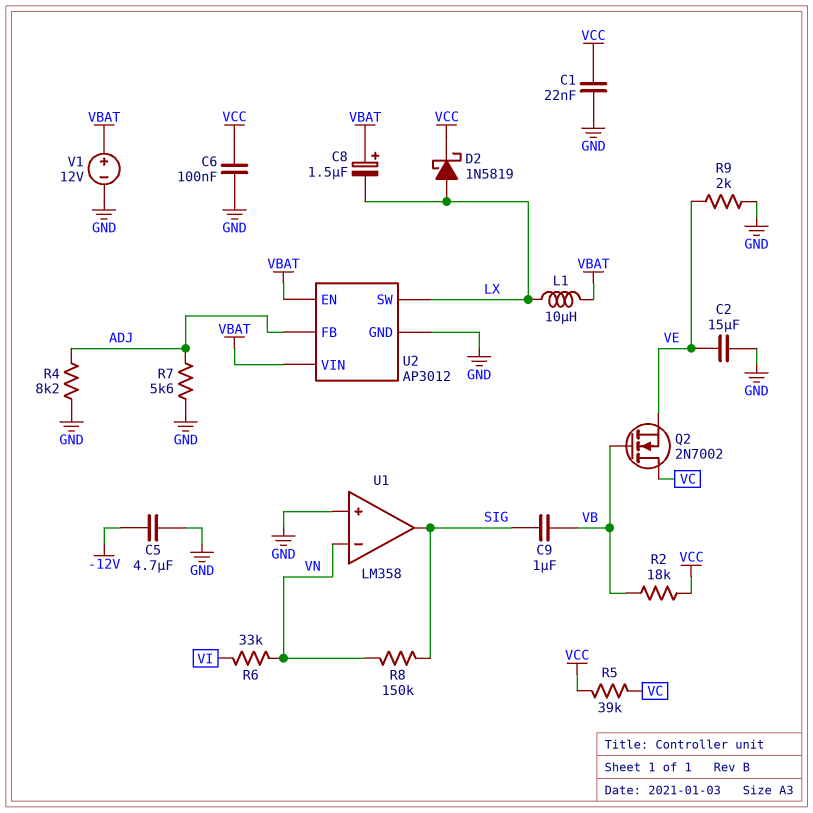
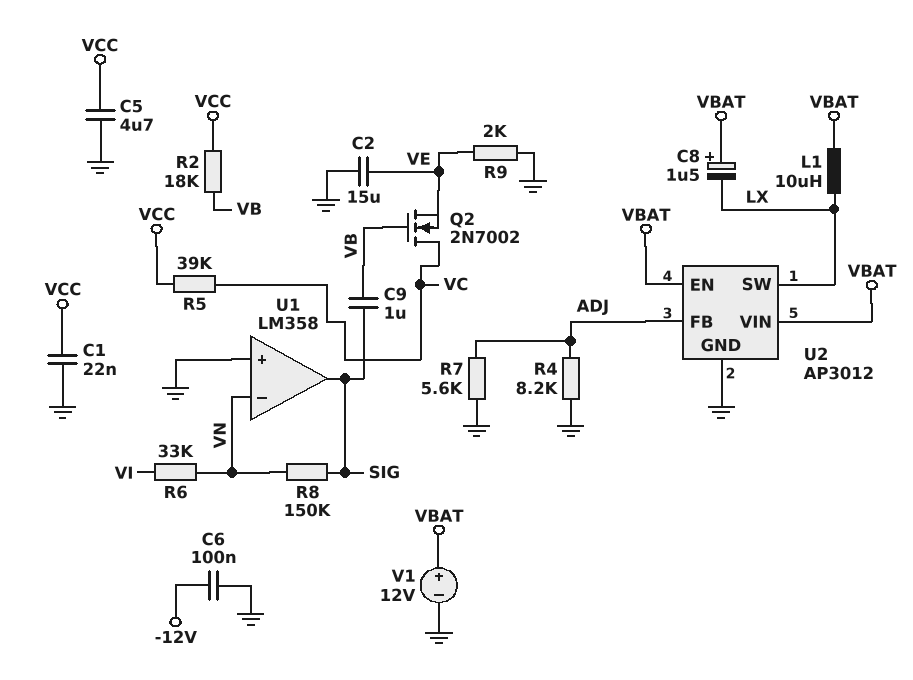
C5: 4.7uF (-12V, GND) -> 4.7uF (GND, VCC)
C6: 100nF (GND, VCC) -> 100nF (-12V, GND)
D2: schottky 1N5819 (A LX, K VCC) -> none

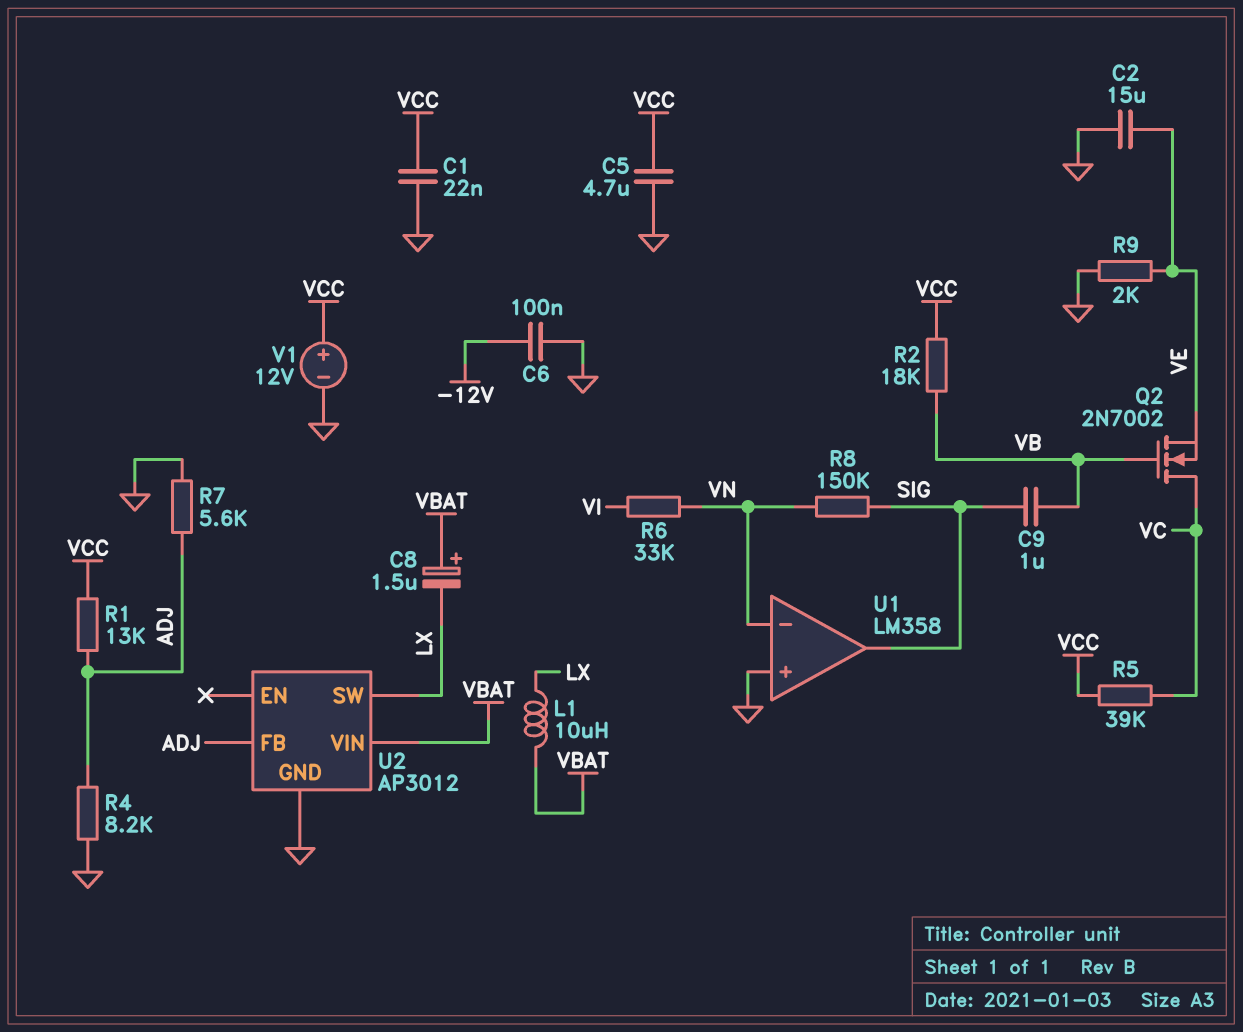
R1: none -> 13k (ADJ, VCC)
U2 pin EN: VBAT -> none
V1: 12V (plus VBAT, minus GND) -> 12V (plus VCC, minus GND)

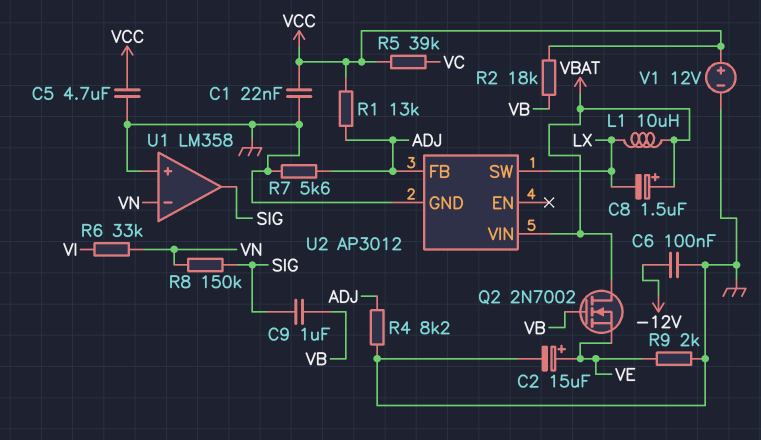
C2: 15uF (GND, VE) -> 15uF (plus VE, minus GND)
Q2: NMOS 2N7002 (G VB, D VC, S VE) -> NMOS 2N7002 (G VB, D VBAT, S VE)

